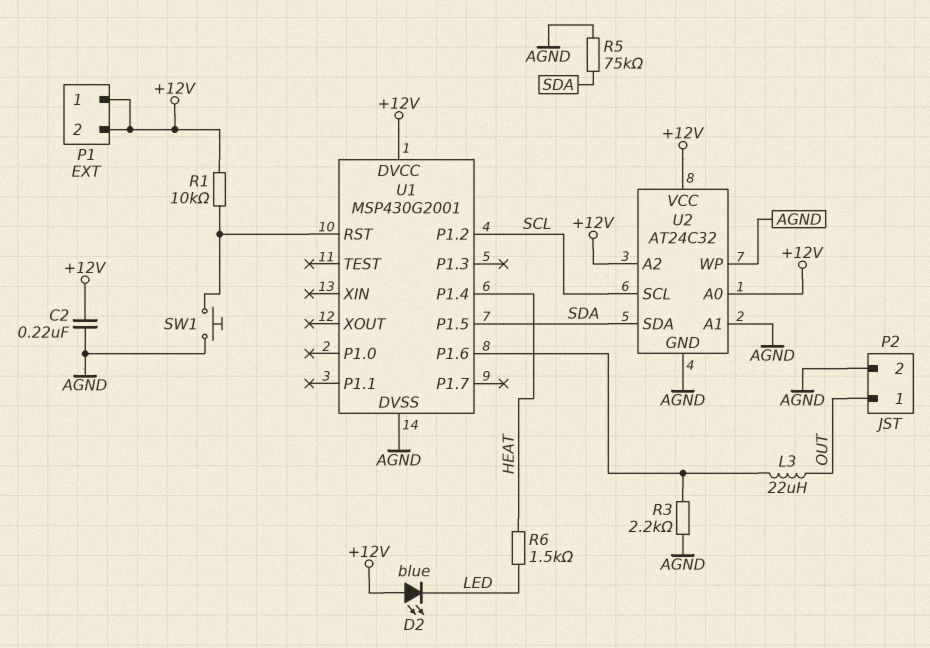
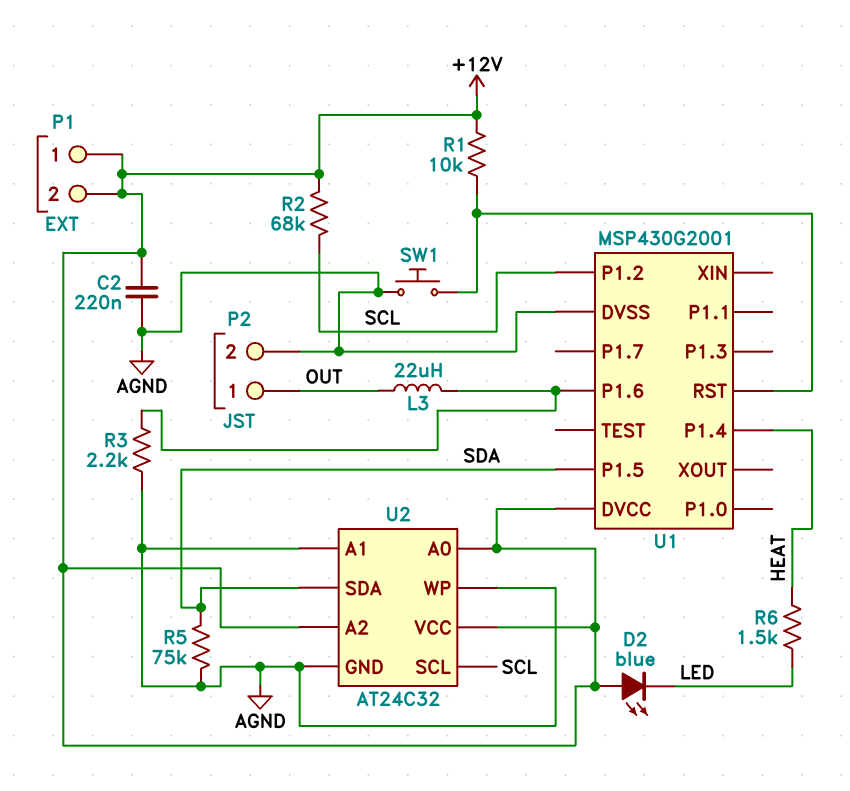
R2: none -> 68k (+12V, SCL)

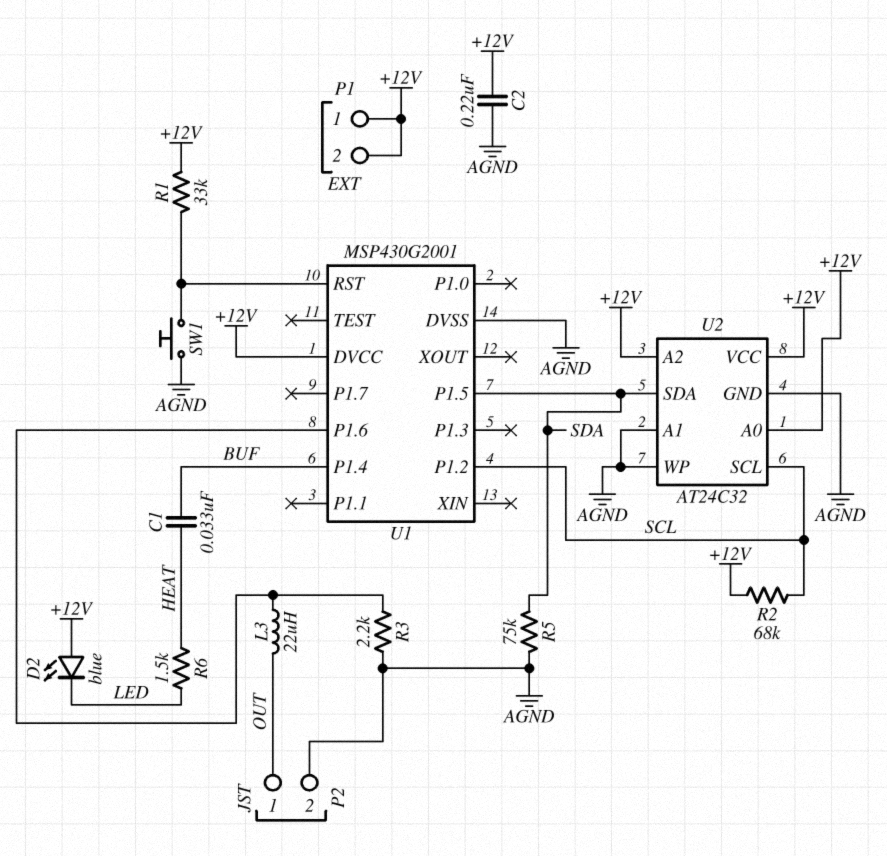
C1: none -> 33nF (BUF, HEAT)
R1: 10k (+12V, U1/RST) -> 33k (+12V, U1/RST)
U1 pin P1.4: HEAT -> BUF

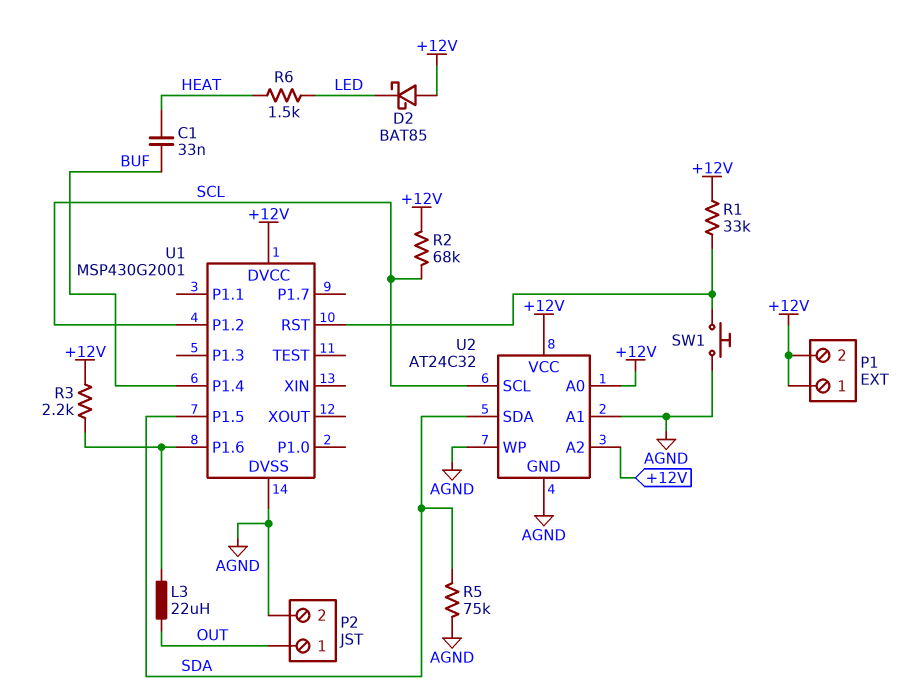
C2: 220nF (+12V, AGND) -> none
D2: LED blue (A +12V, K LED) -> schottky BAT85 (A +12V, K LED)
R3: 2.2k (AGND, U1/P1.6) -> 2.2k (+12V, U1/P1.6)

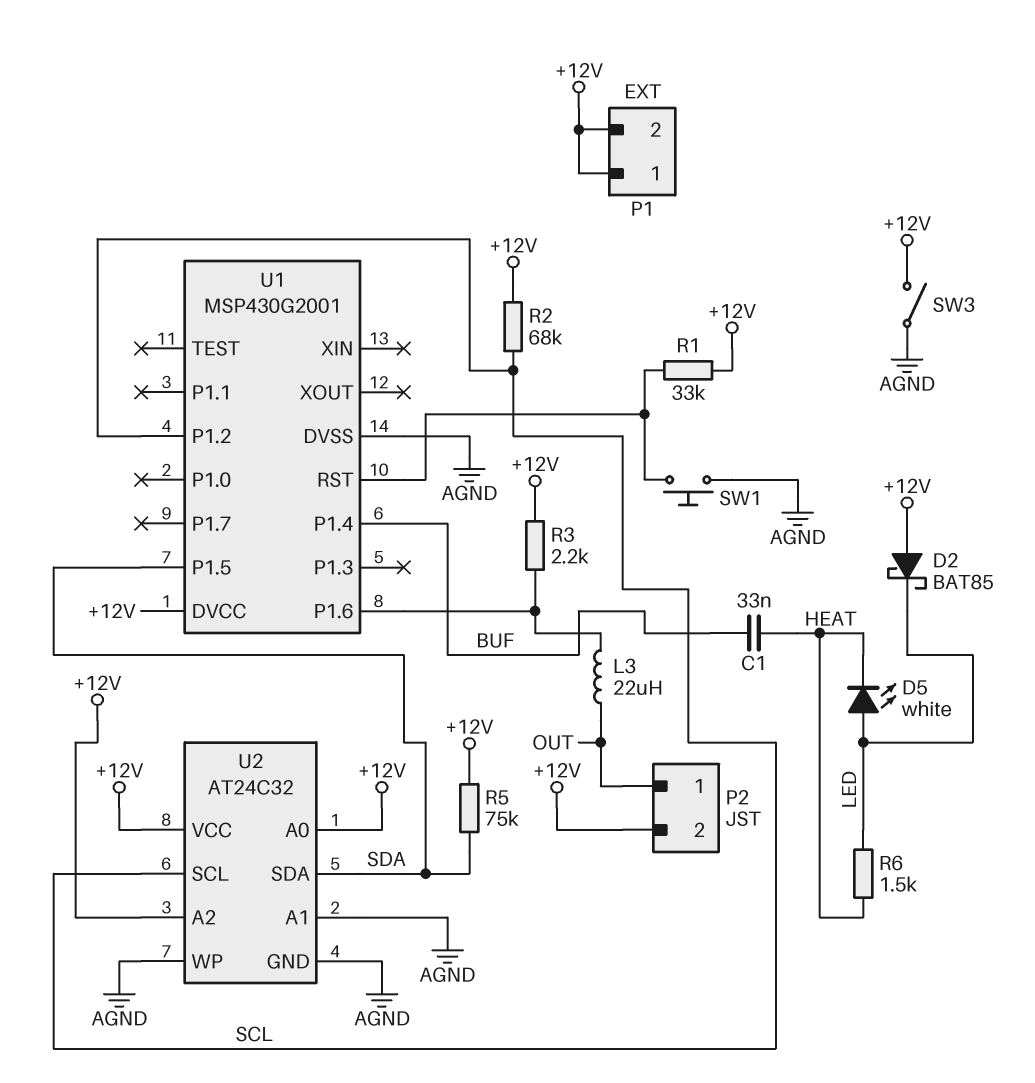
D5: none -> LED white (A LED, K HEAT)
P2 pin 2: AGND -> +12V
R5: 75k (AGND, SDA) -> 75k (+12V, SDA)
SW3: none -> switch (+12V, AGND)

